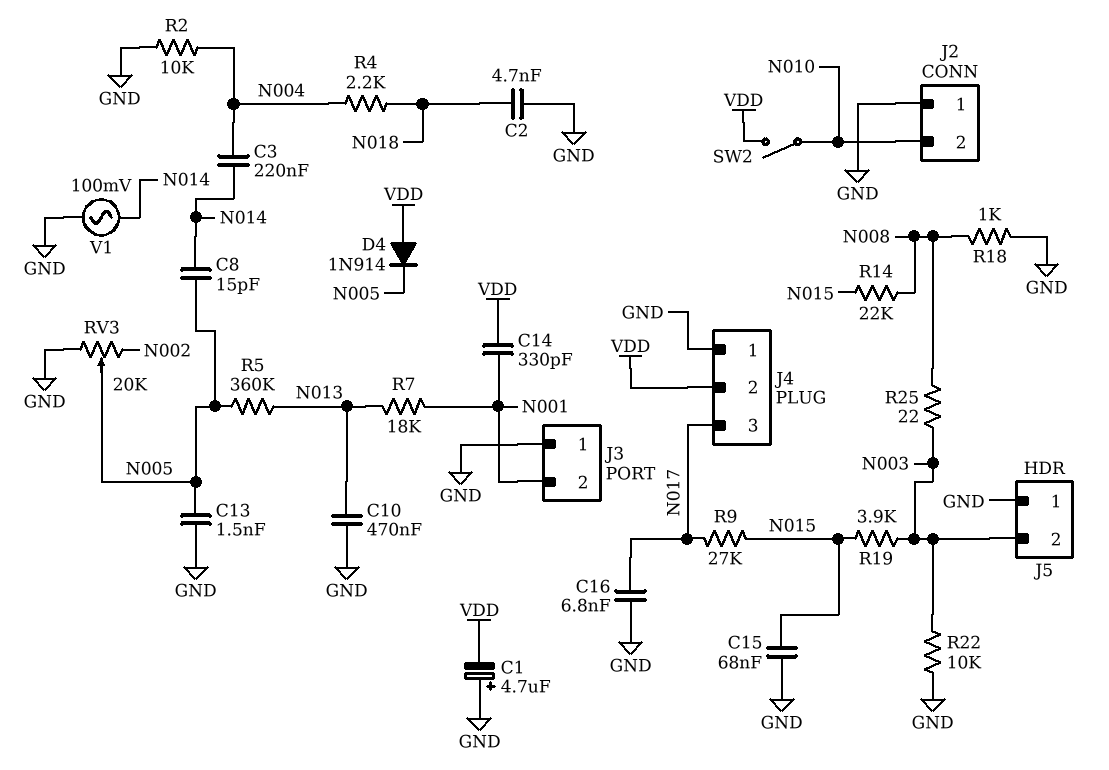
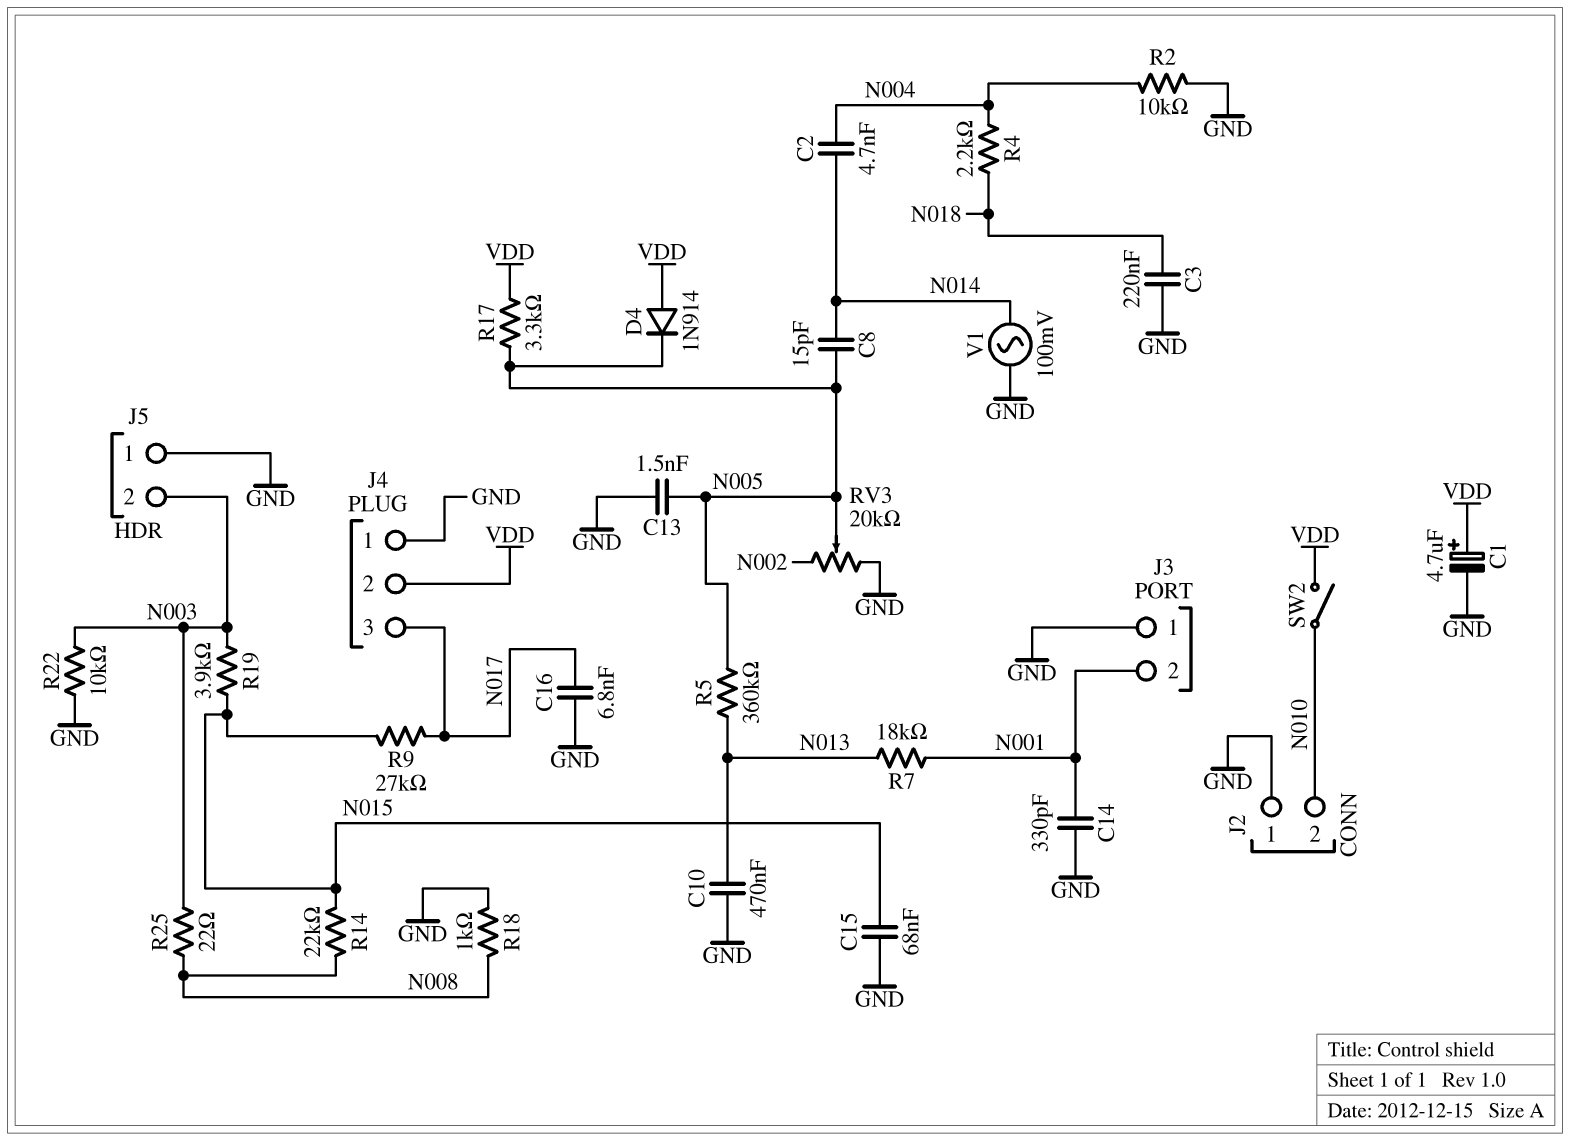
C1: 4.7uF (plus GND, minus VDD) -> 4.7uF (plus VDD, minus GND)
C2: 4.7nF (GND, N018) -> 4.7nF (N004, N014)
C3: 220nF (N004, N014) -> 220nF (GND, N018)
C14: 330pF (N001, VDD) -> 330pF (GND, N001)
R17: none -> 3.3k (N005, VDD)

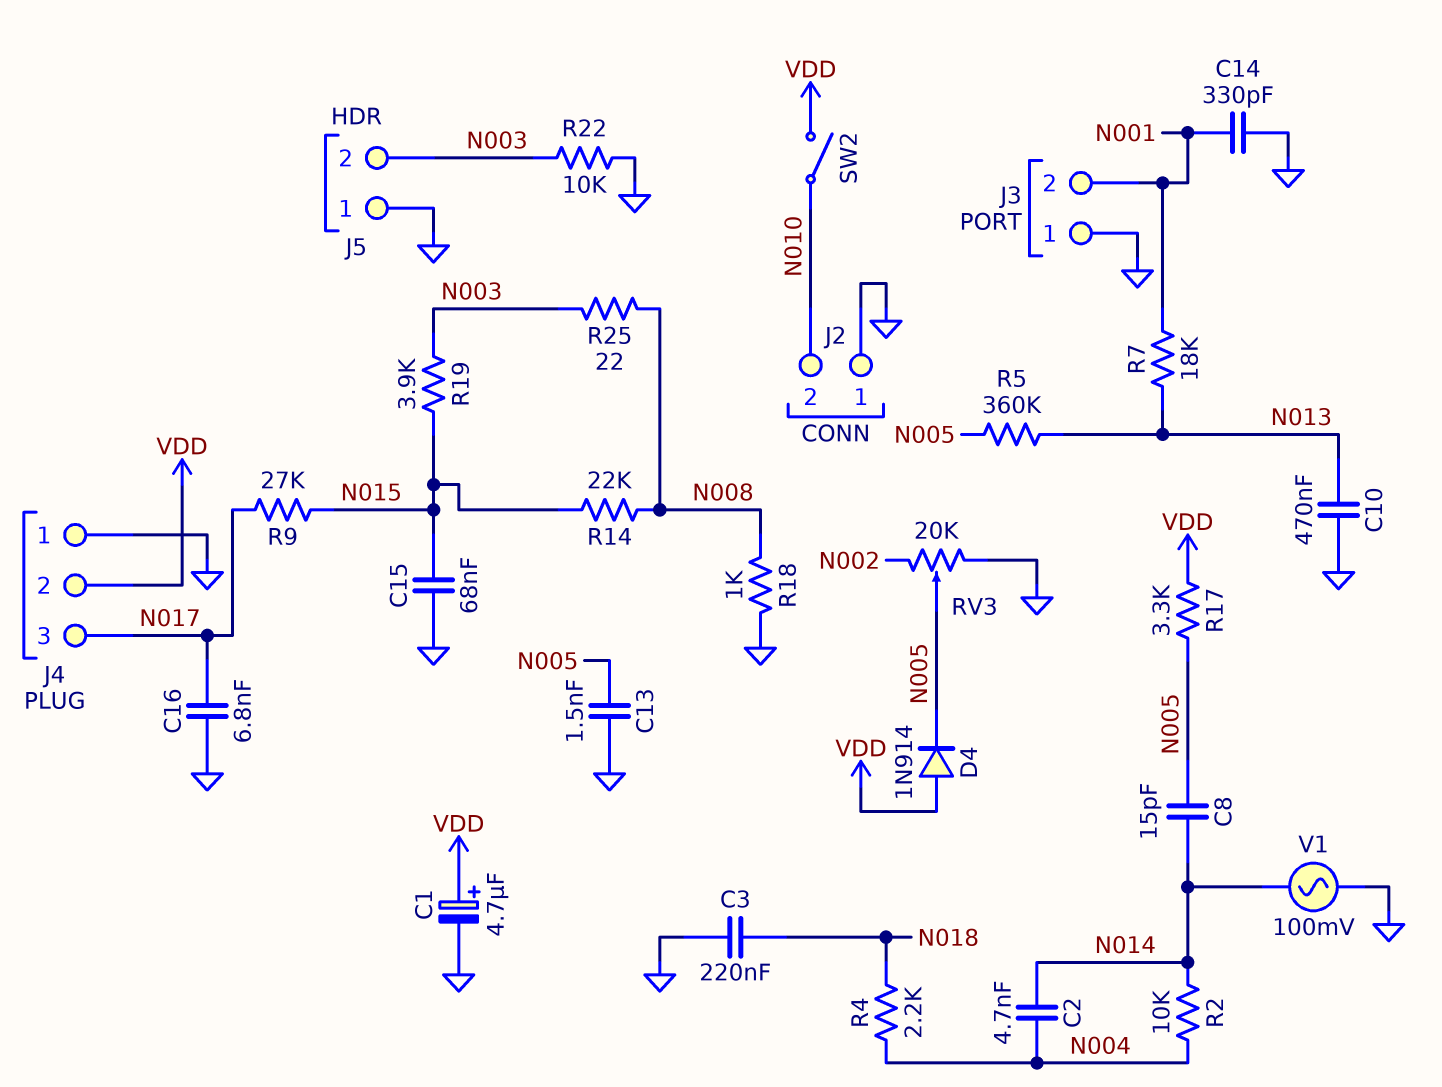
R2: 10k (GND, N004) -> 10k (N004, N014)

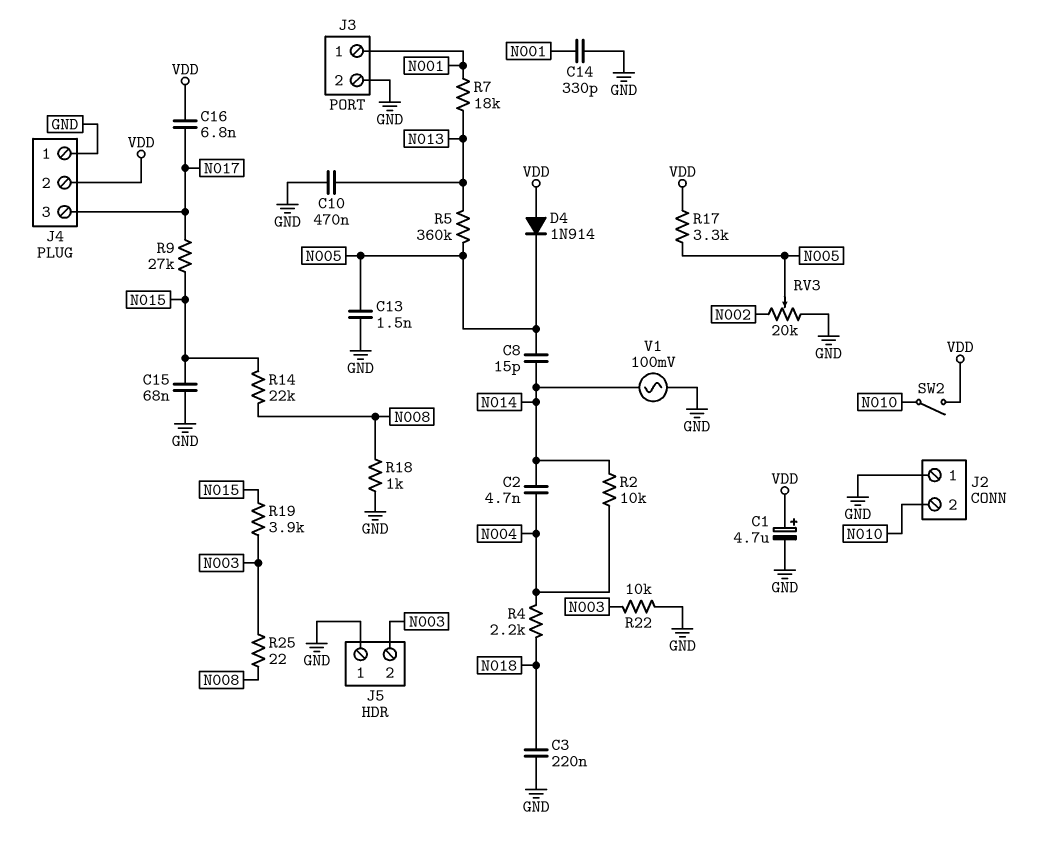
C16: 6.8nF (GND, N017) -> 6.8nF (N017, VDD)
J3 pin 1: GND -> N001
J3 pin 2: N001 -> GND

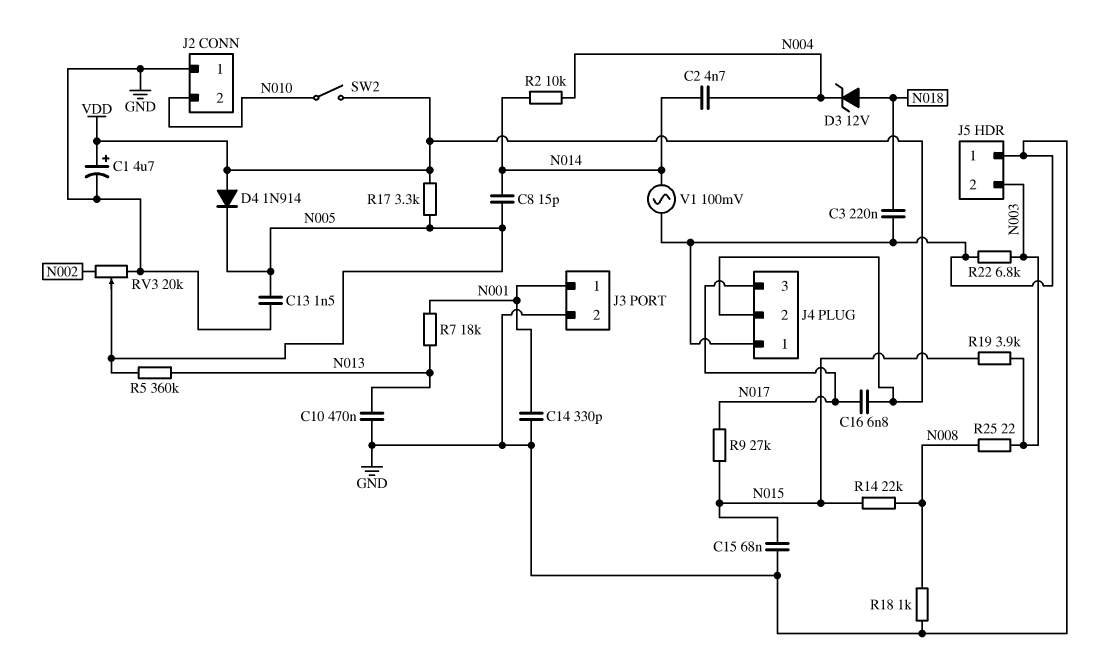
D3: none -> zener 12V (A N018, K N004)
R4: 2.2k (N004, N018) -> none
R22: 10k (GND, N003) -> 6.8k (GND, N003)

